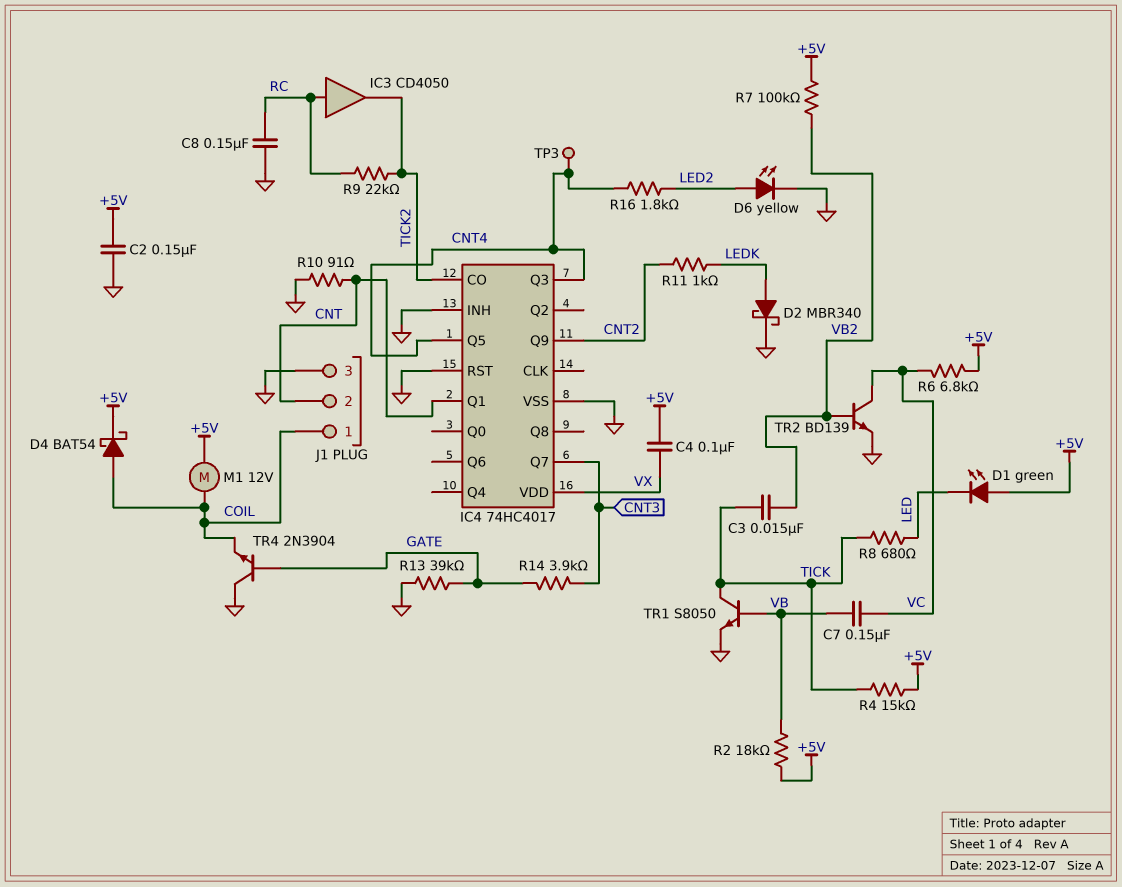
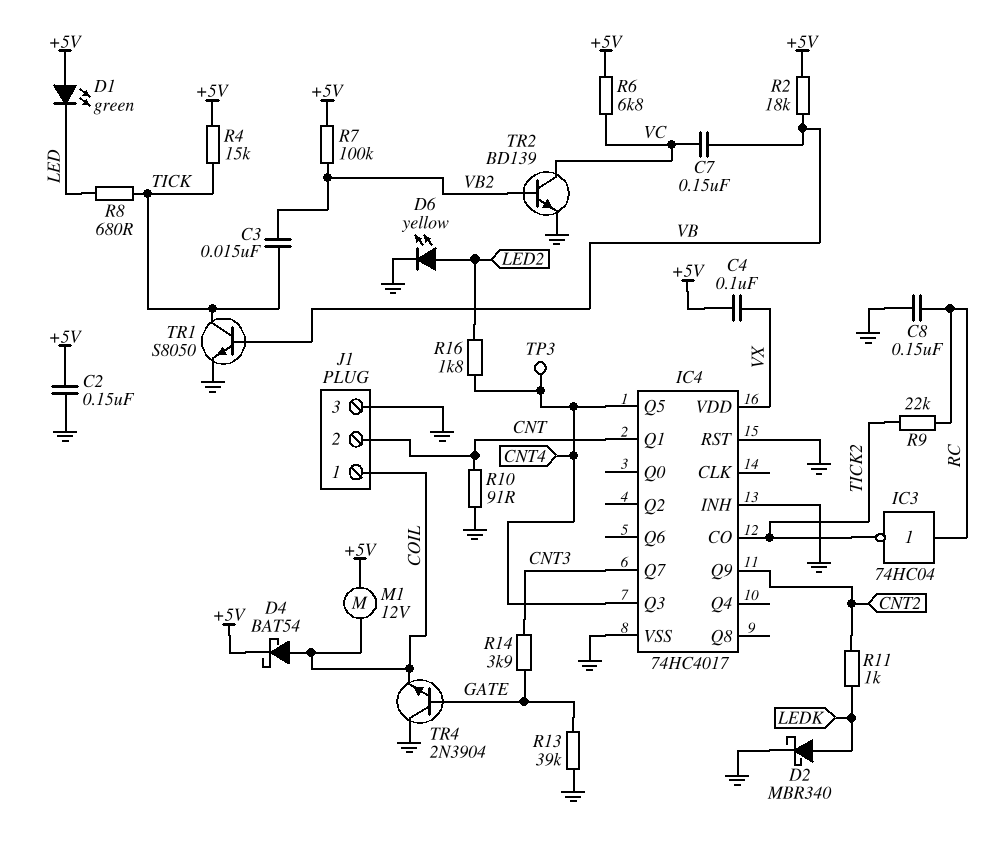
IC3: buffer CD4050 (in RC, out TICK2) -> NOT 74HC04 (in RC, out TICK2)

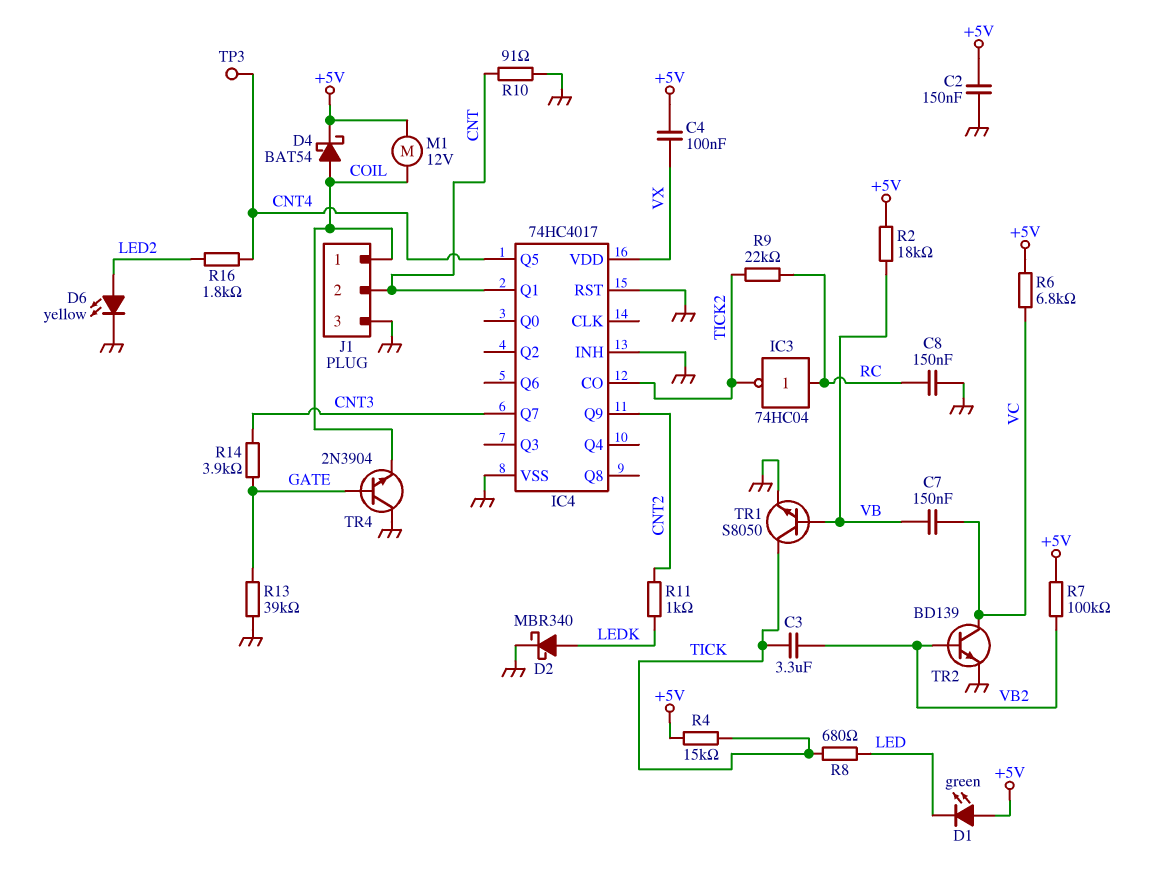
C3: 15nF (TICK, VB2) -> 3.3uF (TICK, VB2)
IC4 pin Q3: CNT4 -> none

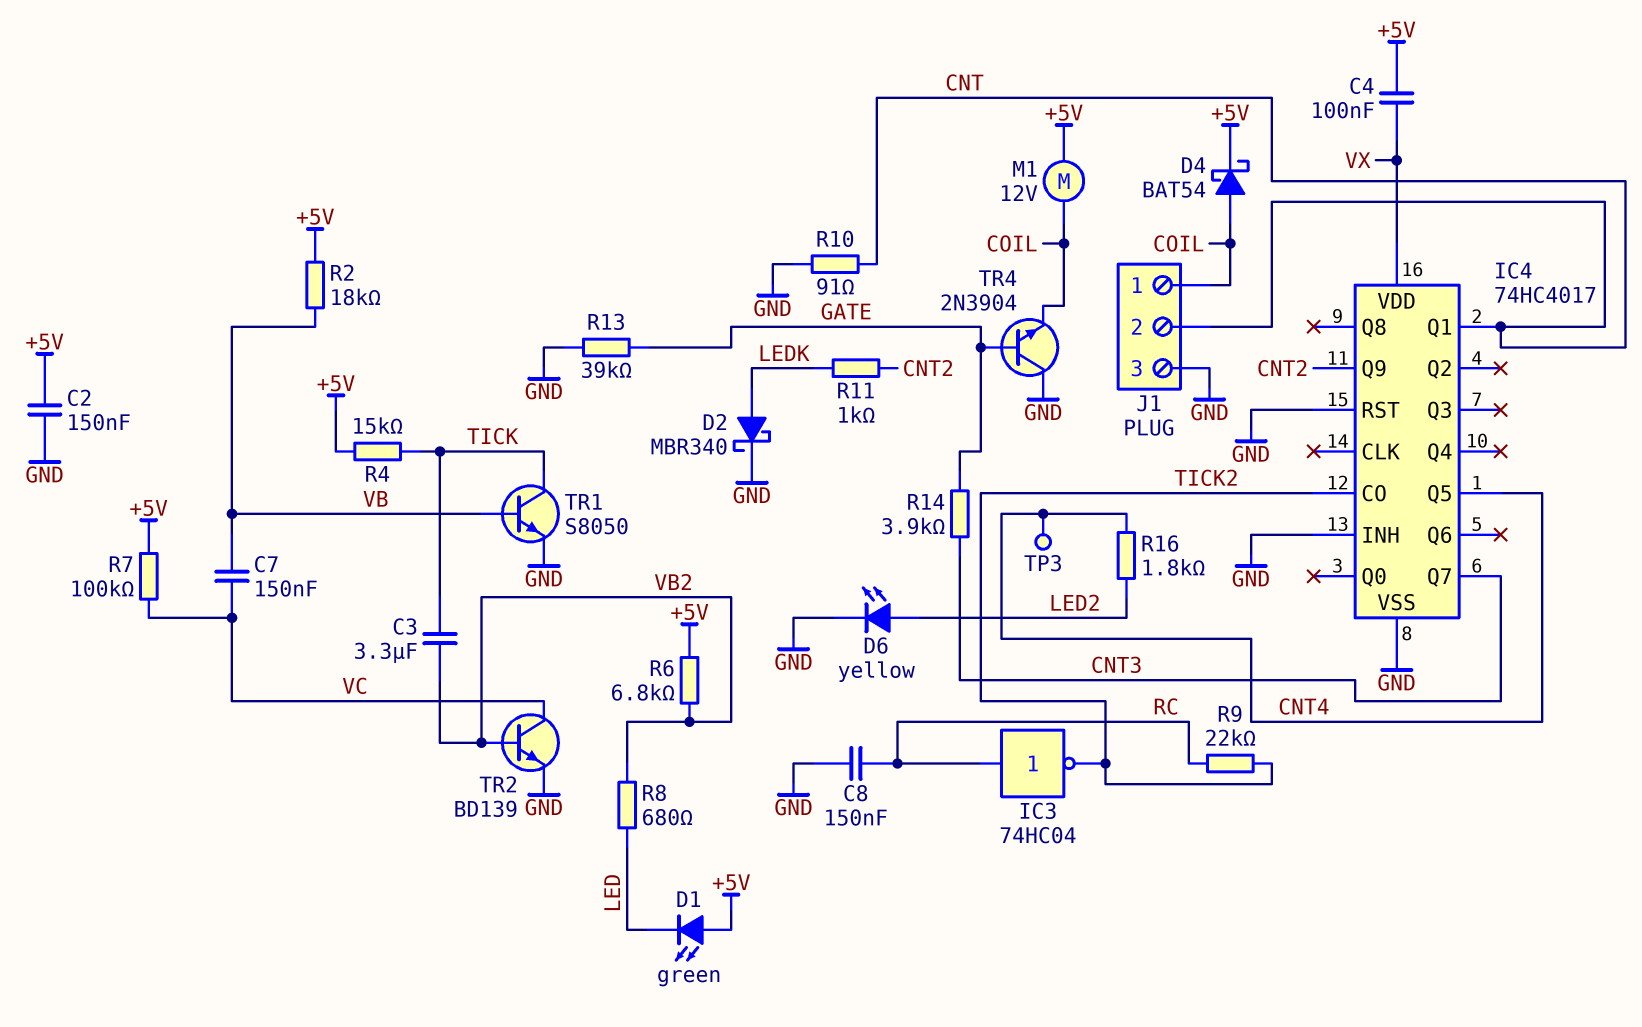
R6: 6.8k (+5V, VC) -> 6.8k (+5V, VB2)
R7: 100k (+5V, VB2) -> 100k (+5V, VC)
R8: 680 (LED, TICK) -> 680 (LED, VB2)

